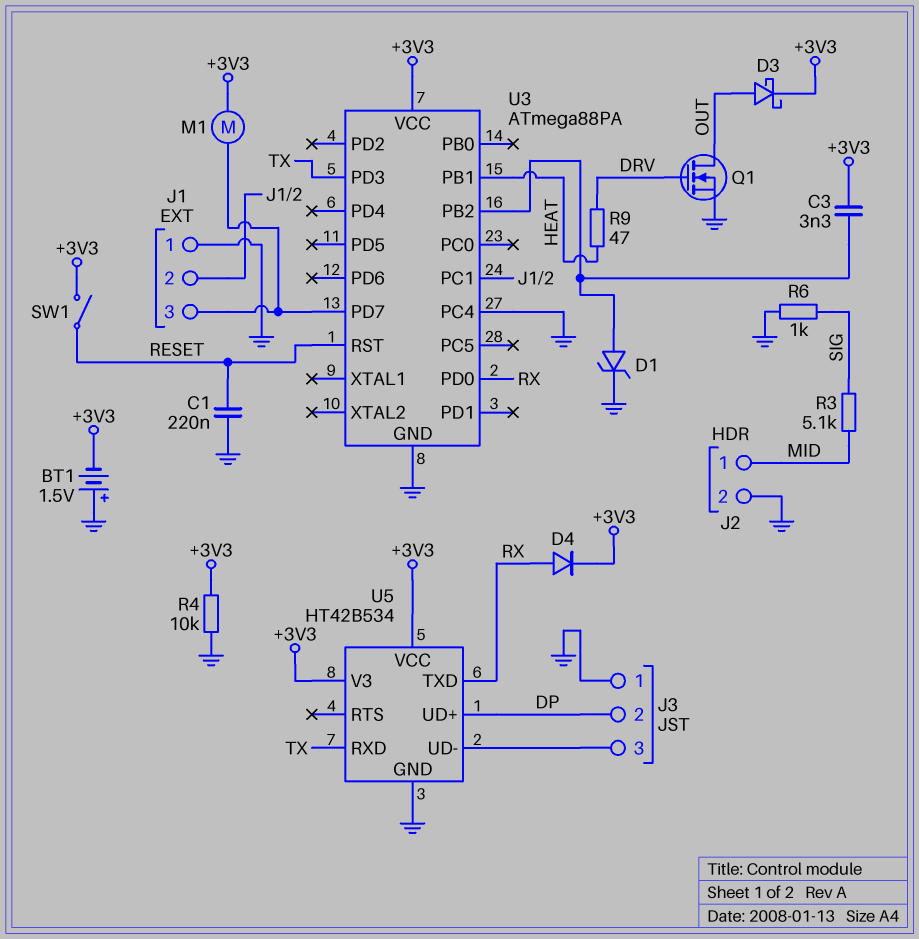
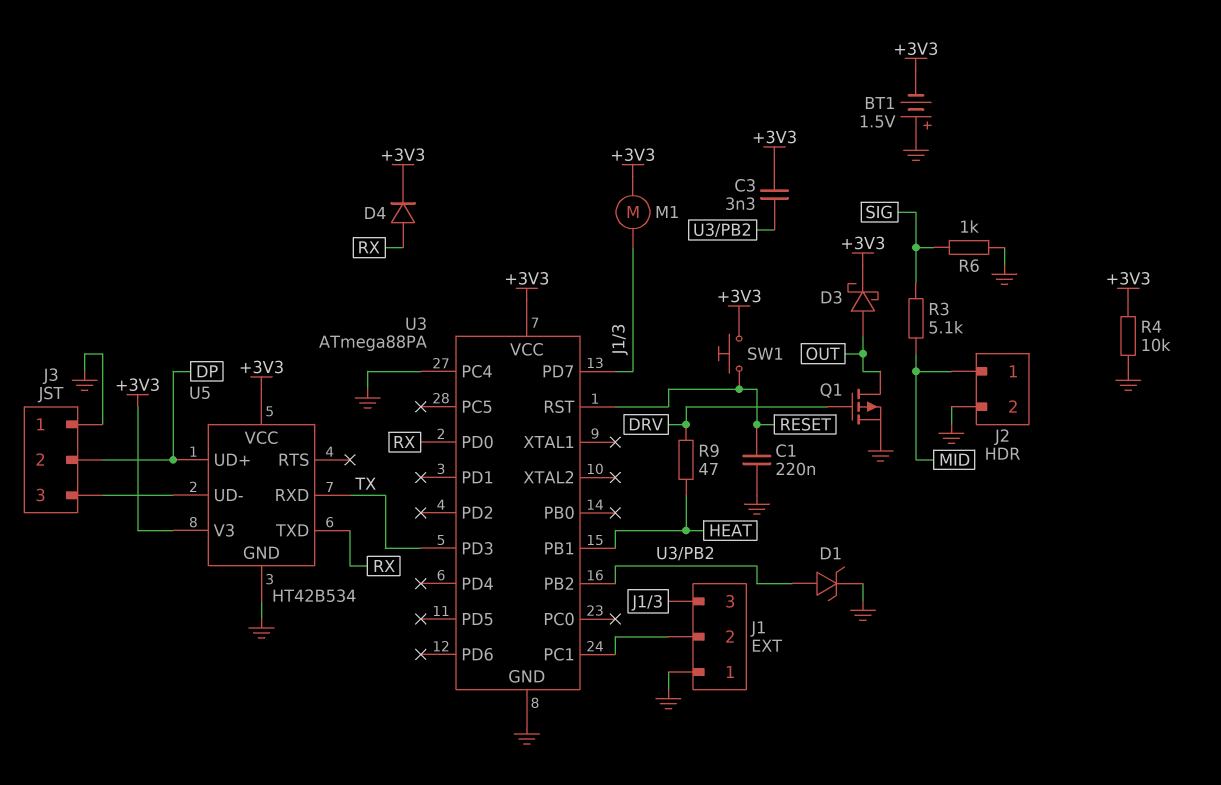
Q1: NMOS (G DRV, D OUT, S GND) -> PMOS (G DRV, D OUT, S GND)
SW1: switch (+3V3, RESET) -> button (+3V3, RESET)

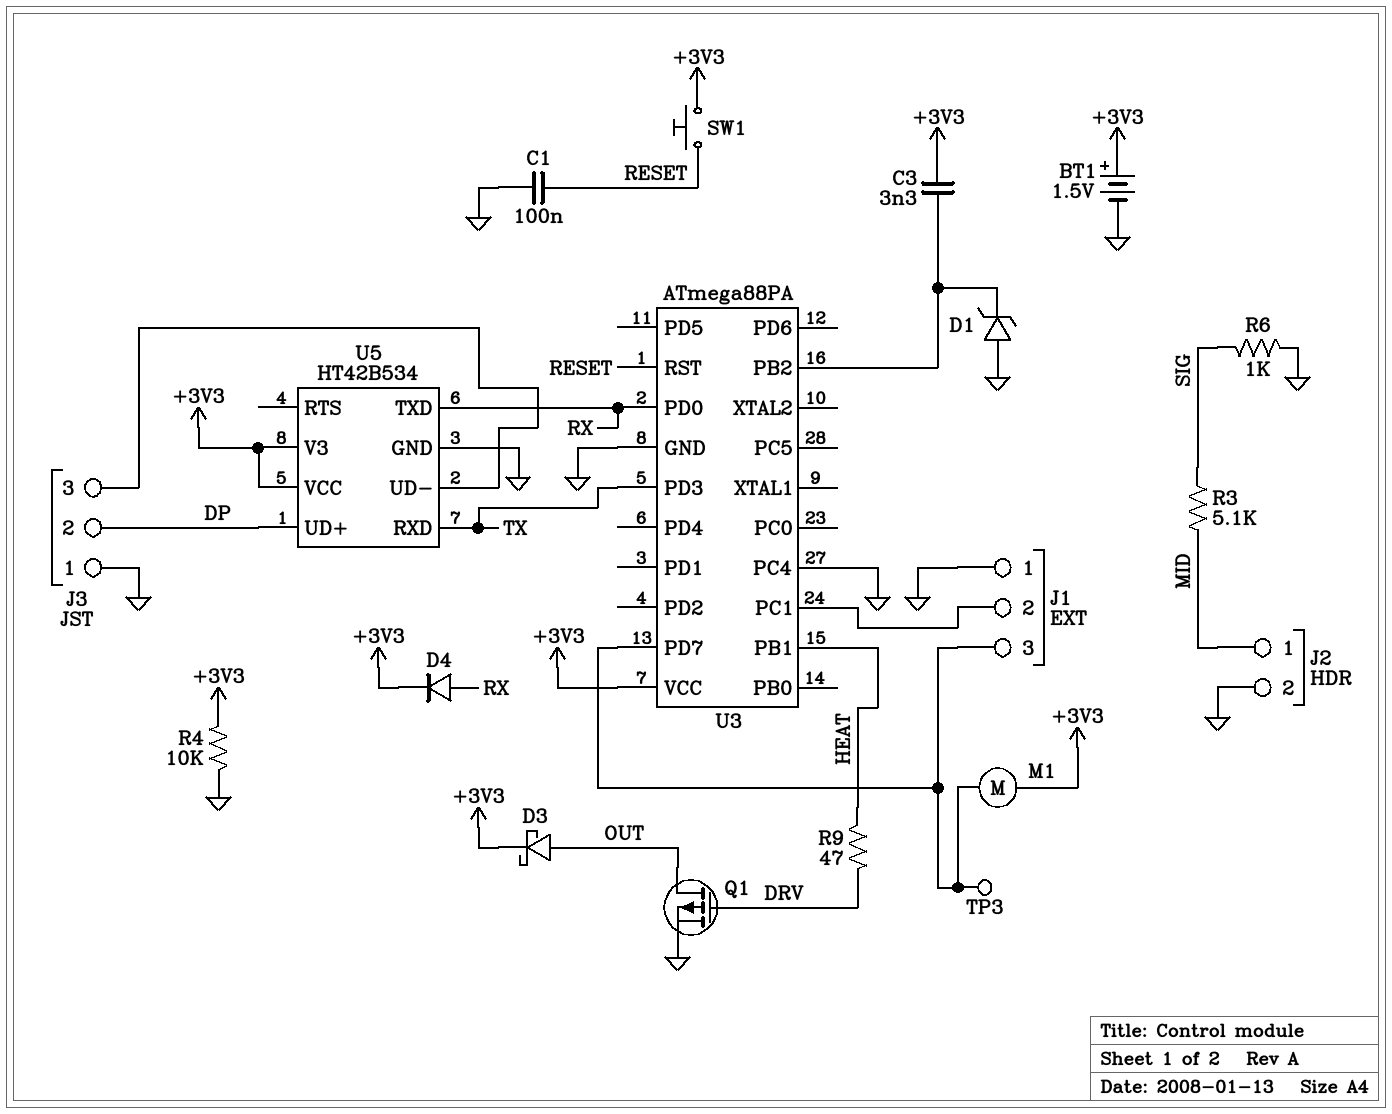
BT1: 1.5V (plus GND, minus +3V3) -> 1.5V (plus +3V3, minus GND)
C1: 220nF (GND, RESET) -> 100nF (GND, RESET)
D1: zener (A U3/PB2, K GND) -> zener (A GND, K U3/PB2)
TP3: none -> test point (J1/3)

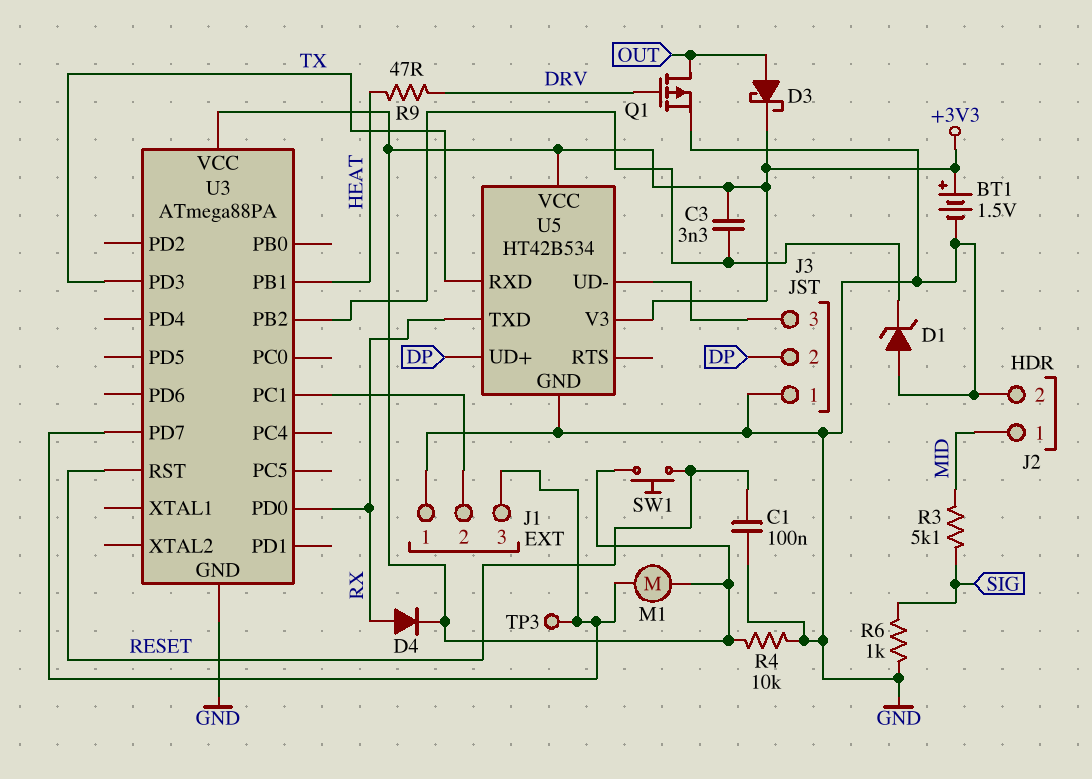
U3 pin PC4: GND -> none

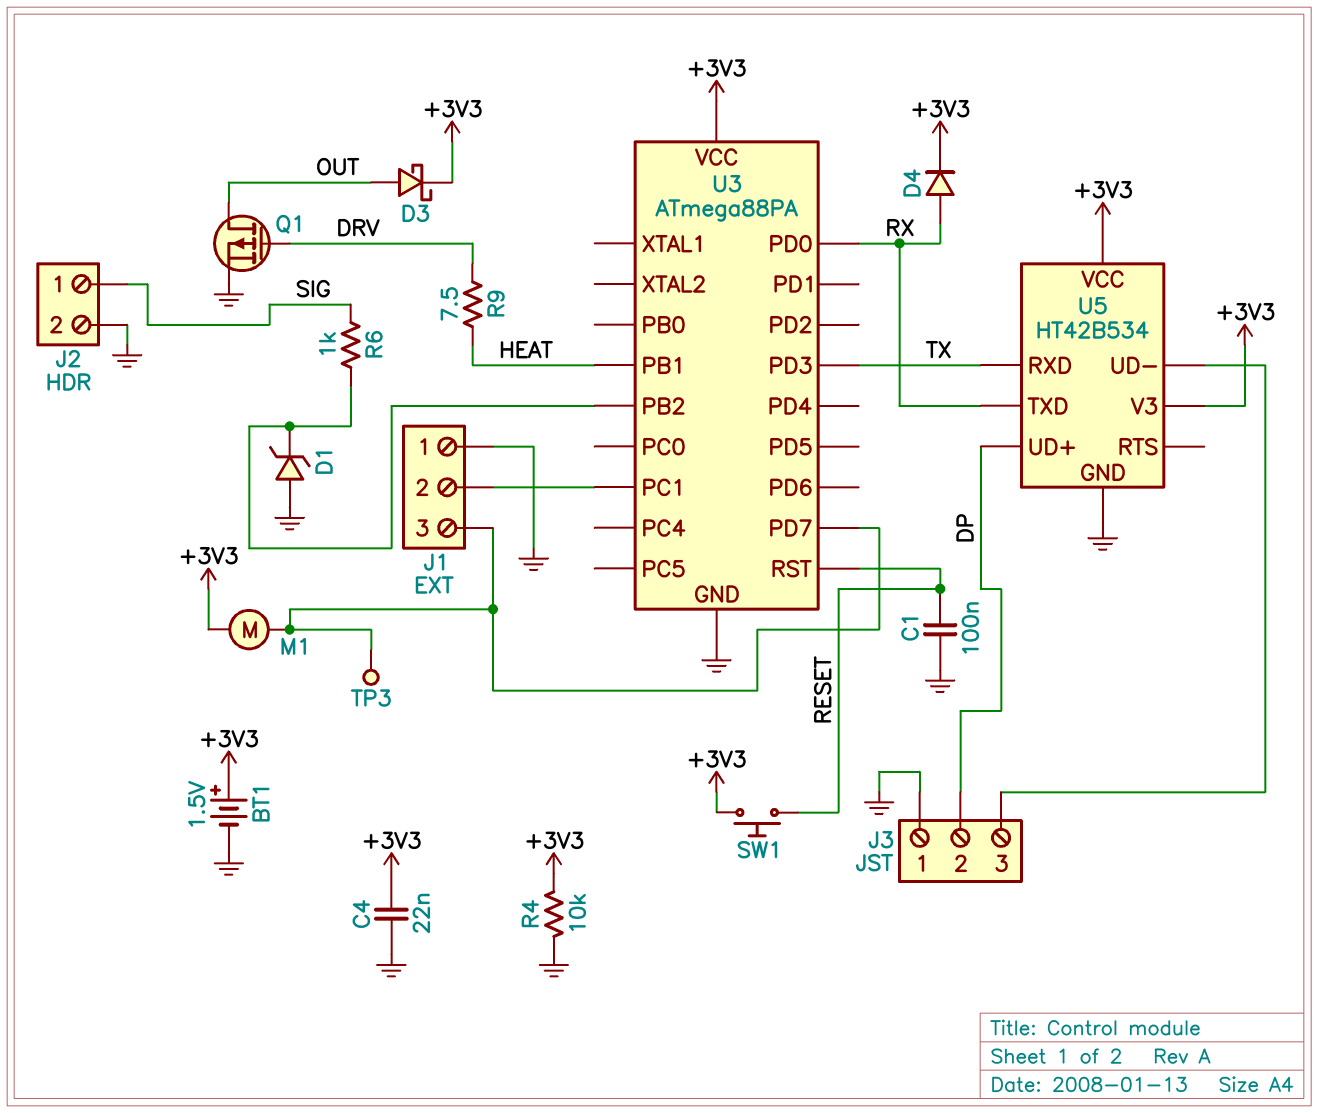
C3: 3.3nF (+3V3, U3/PB2) -> none
C4: none -> 22nF (+3V3, GND)
J2 pin 1: MID -> SIG
R3: 5.1k (MID, SIG) -> none
R6: 1k (GND, SIG) -> 1k (SIG, U3/PB2)
R9: 47 (DRV, HEAT) -> 7.5 (DRV, HEAT)

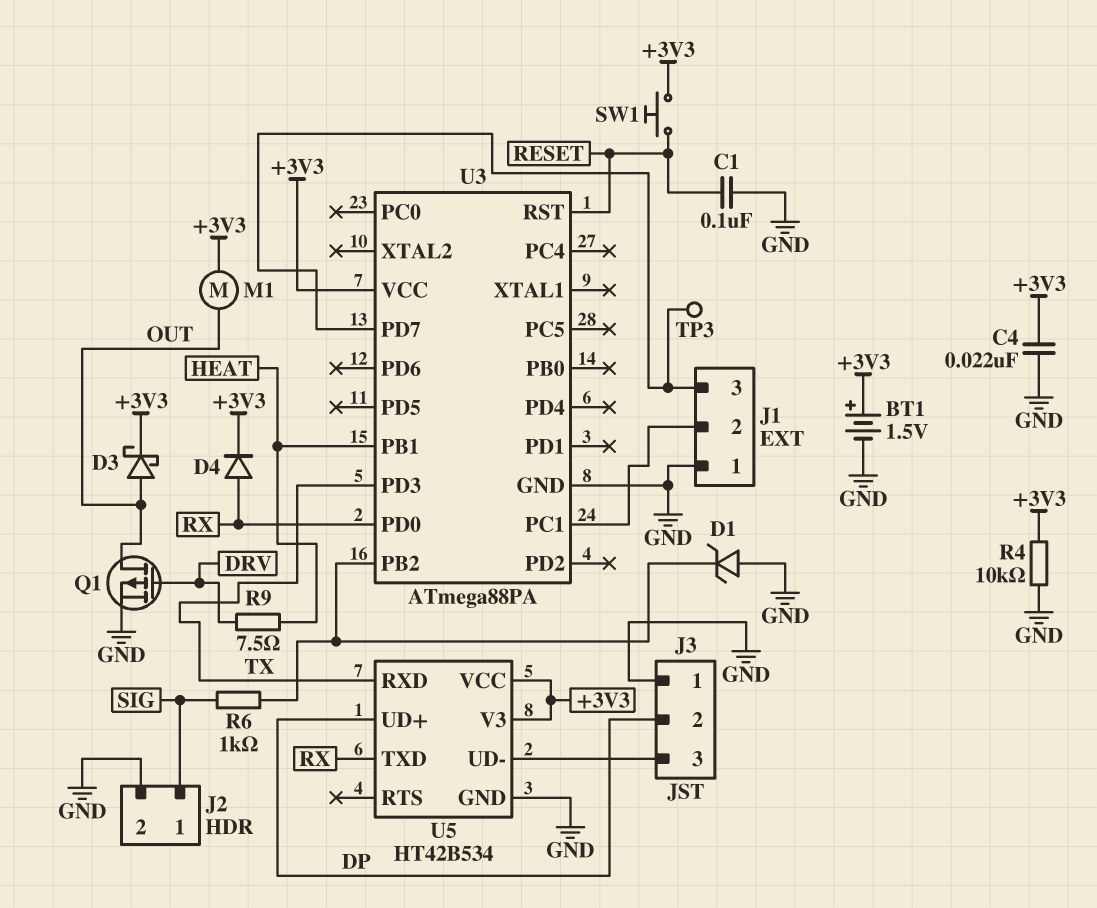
M1: motor (+3V3, J1/3) -> motor (+3V3, OUT)

